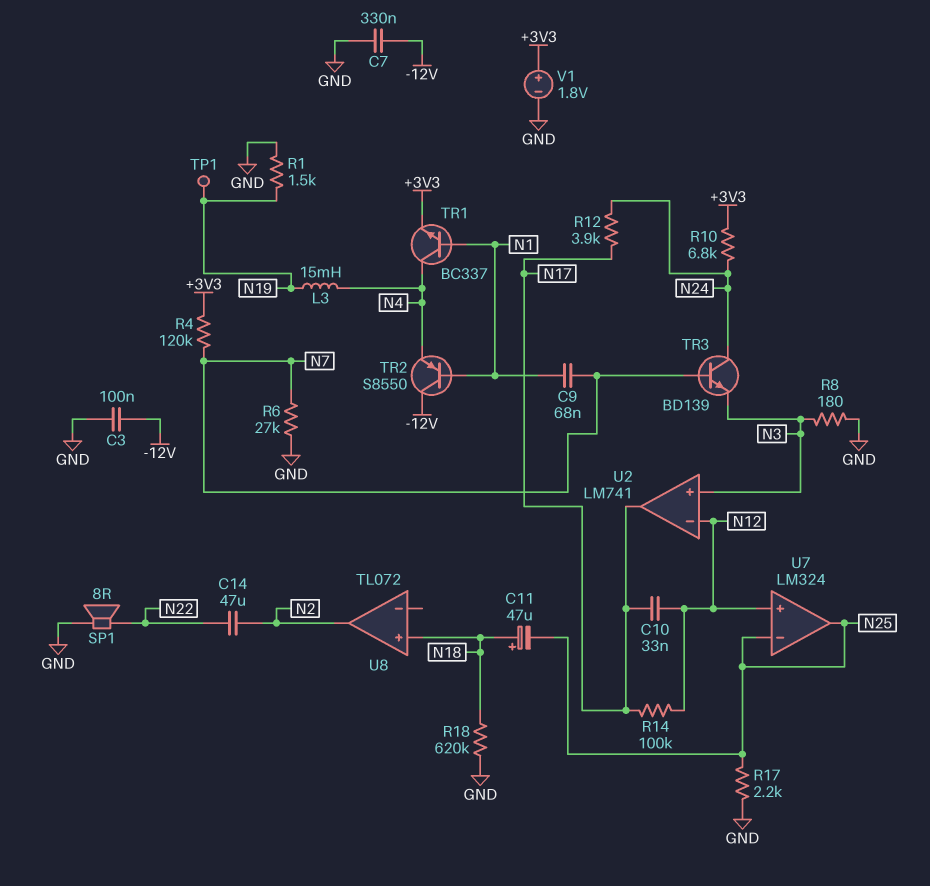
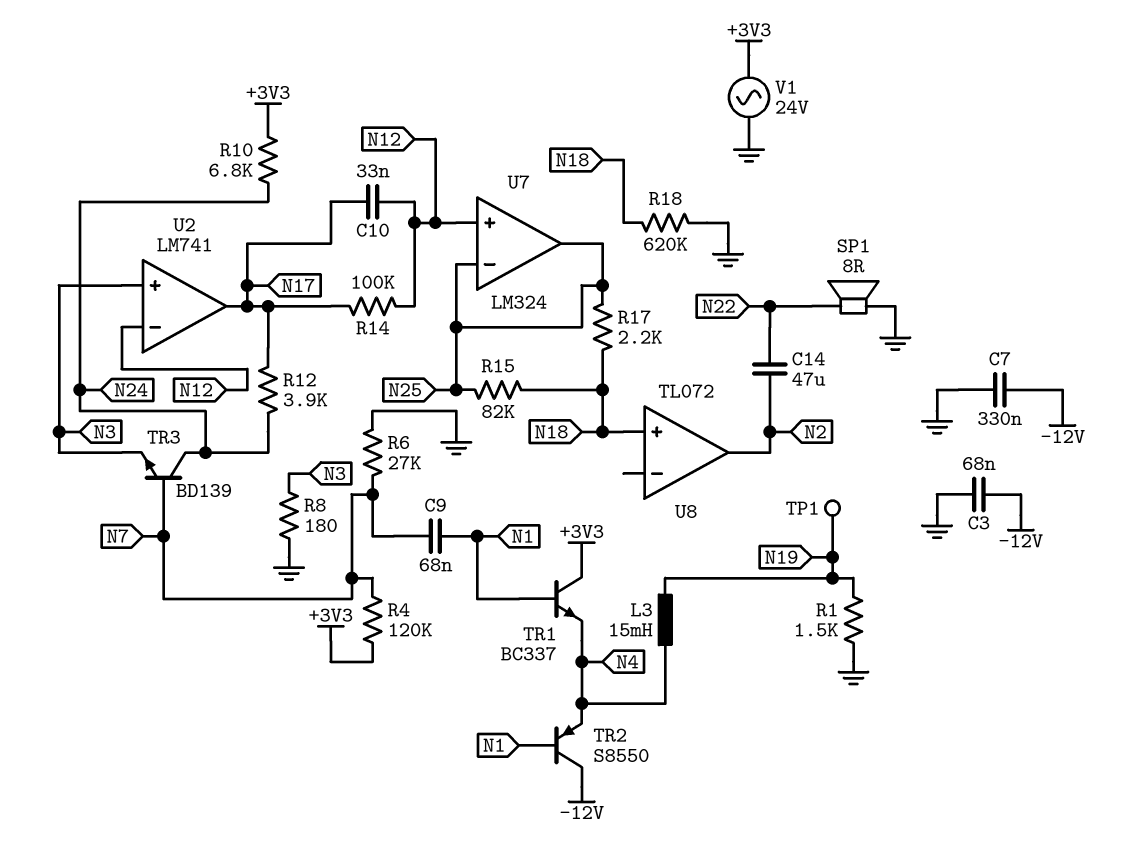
C3: 100nF (-12V, GND) -> 68nF (-12V, GND)
C11: 47uF (plus N18, minus N25) -> none
R15: none -> 82k (N18, N25)
R17: 2.2k (GND, N25) -> 2.2k (N18, N25)
TR1: NPN BC337 (B N1, C N4, E +3V3) -> NPN BC337 (B N1, C +3V3, E N4)
V1: 1.8V (plus +3V3, minus GND) -> AC 24V (+3V3, GND)

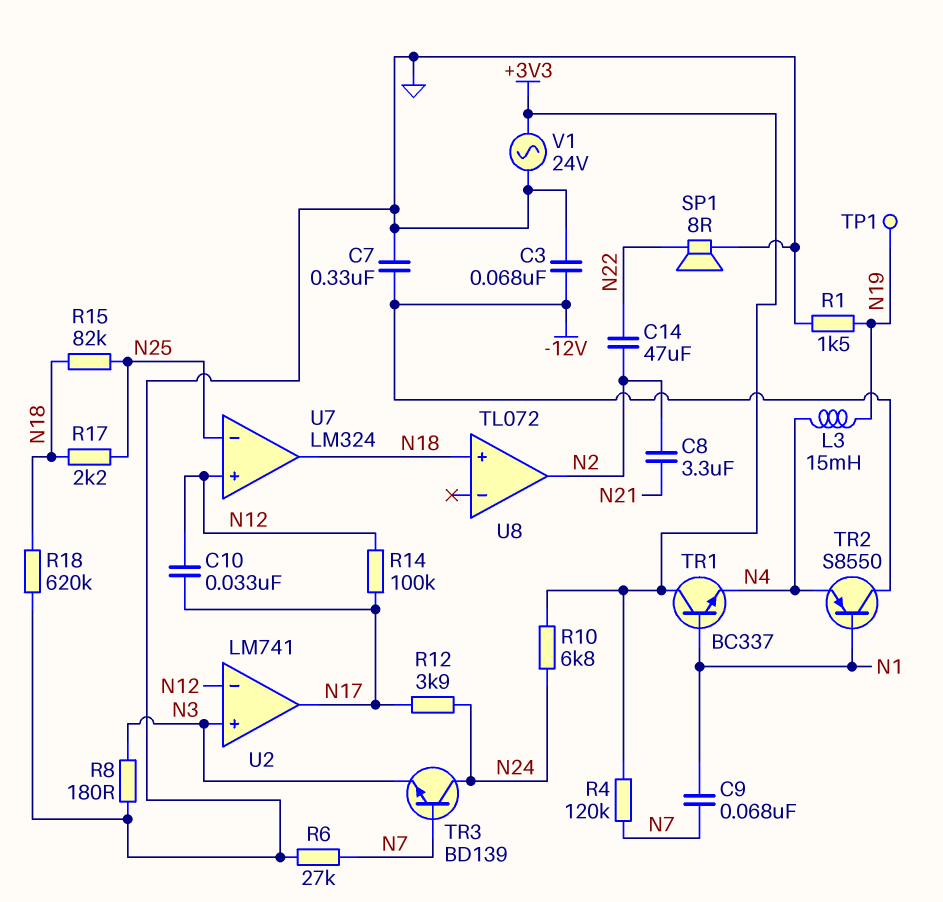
C8: none -> 3.3uF (N2, N21)
U7 pin out: N25 -> N18

